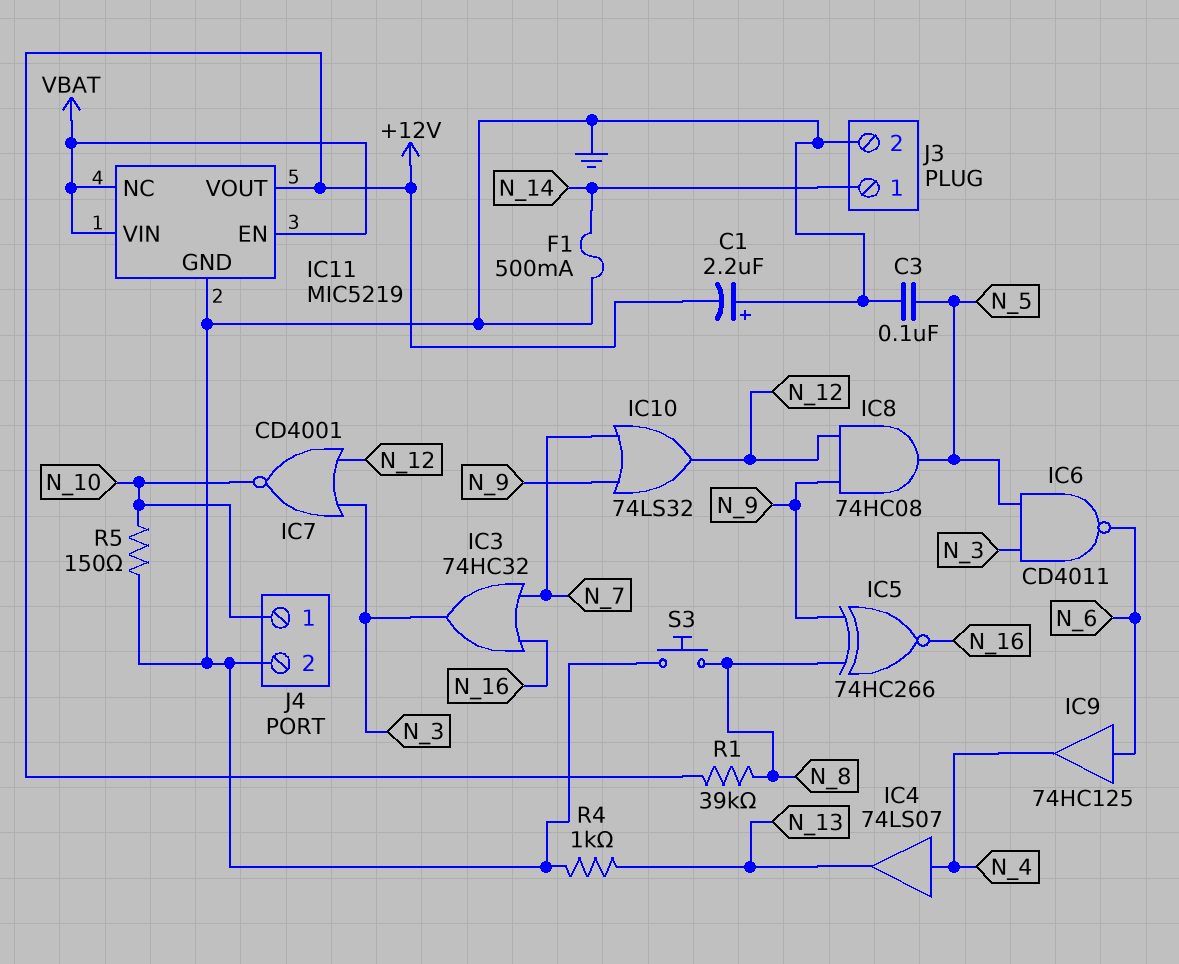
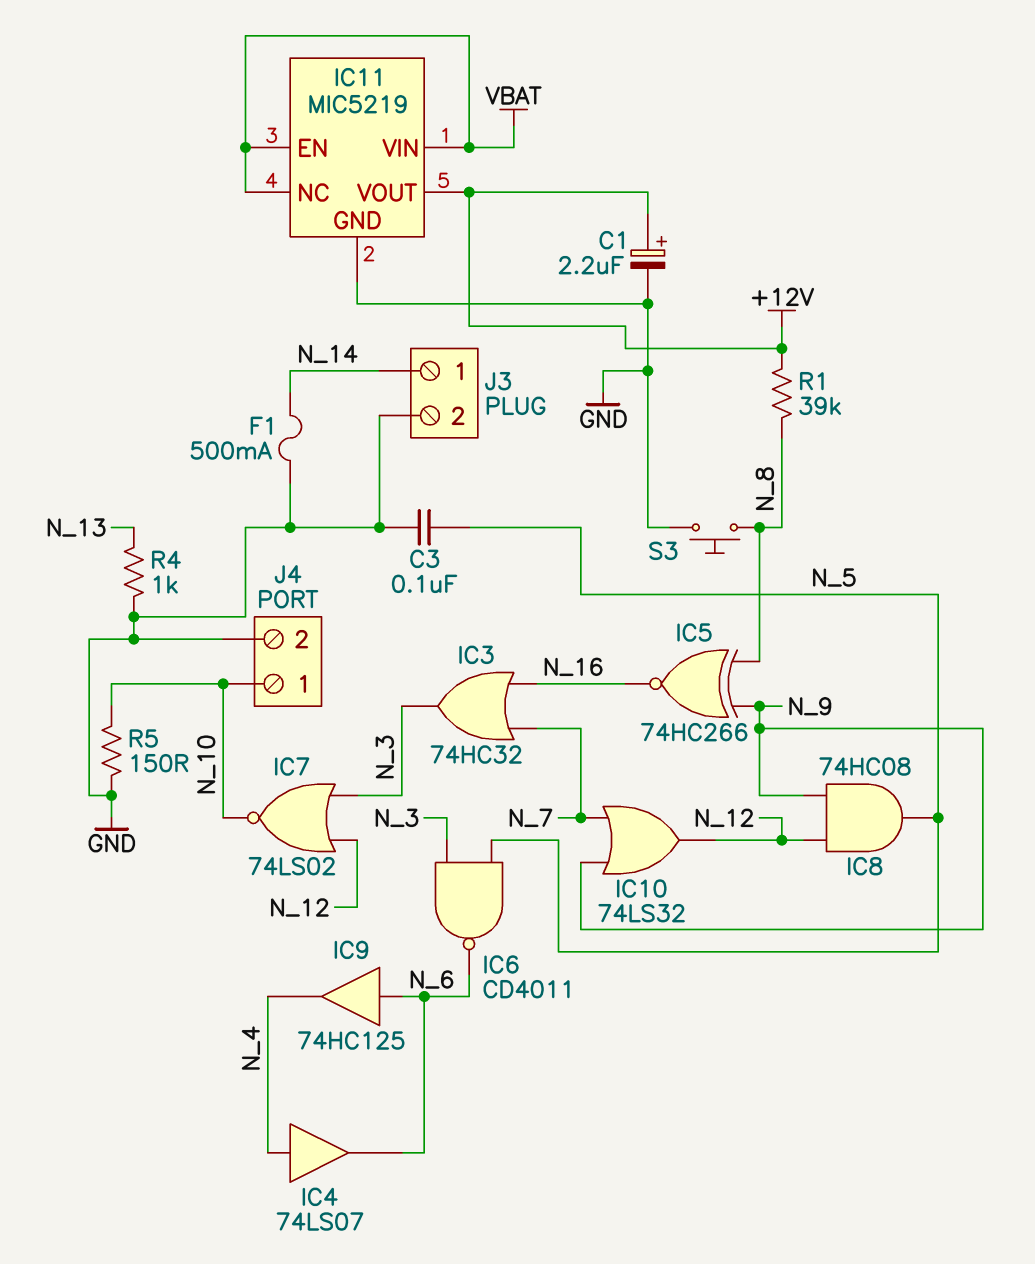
C1: 2.2uF (plus GND, minus +12V) -> 2.2uF (plus +12V, minus GND)
IC4: buffer 74LS07 (in N_4, out N_13) -> buffer 74LS07 (in N_4, out N_6)
IC7: NOR CD4001 (in N_3, in N_12, out N_10) -> NOR 74LS02 (in N_3, in N_12, out N_10)

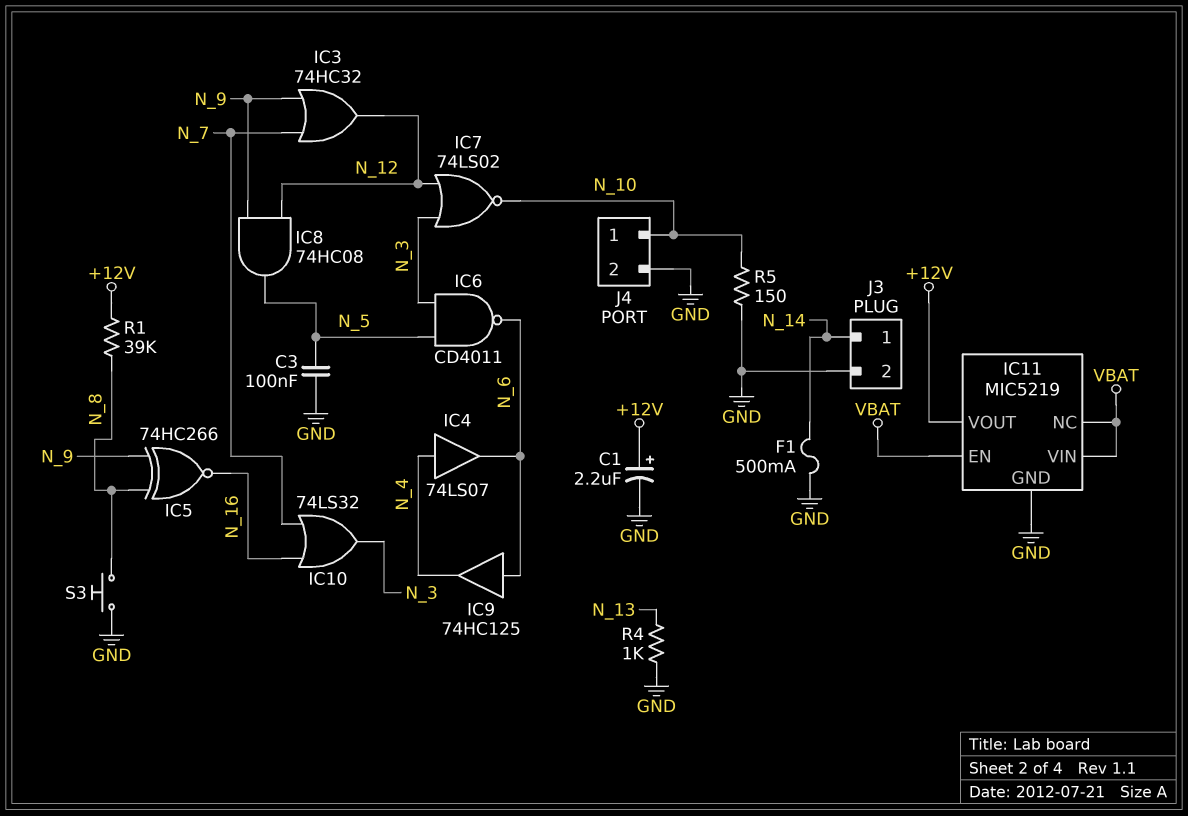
IC3: OR 74HC32 (in N_7, in N_16, out N_3) -> OR 74HC32 (in N_7, in N_9, out N_12)
IC10: OR 74LS32 (in N_7, in N_9, out N_12) -> OR 74LS32 (in N_7, in N_16, out N_3)

